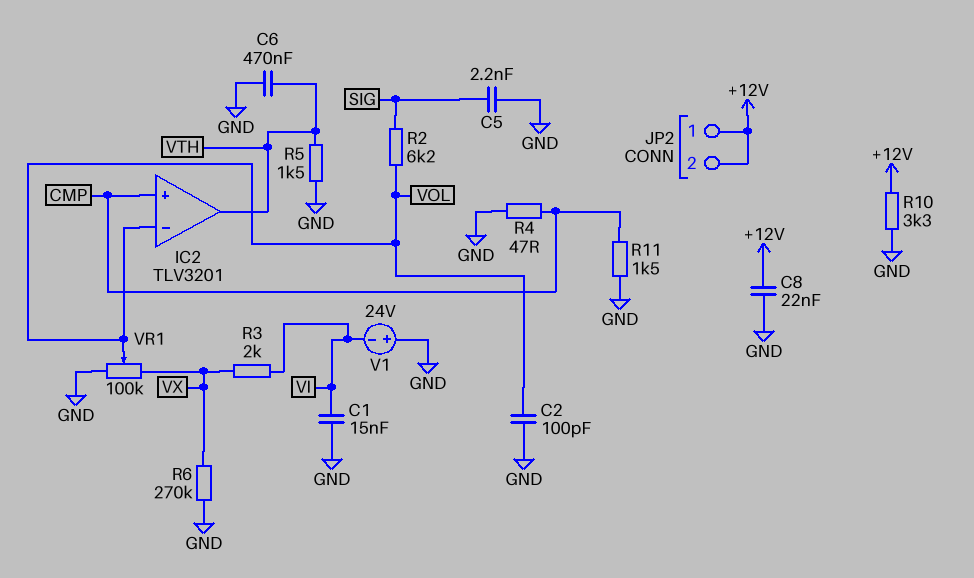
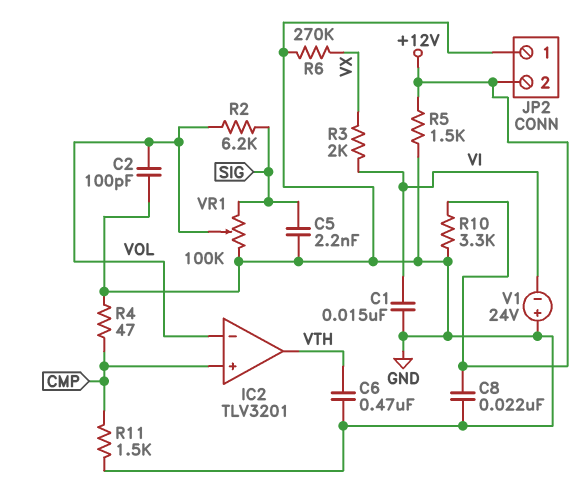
JP2 pin 1: +12V -> GND
R5: 1.5k (GND, VTH) -> 1.5k (+12V, GND)
VR1: 100k (GND, VX, wiper VOL) -> 100k (GND, SIG, wiper VOL)

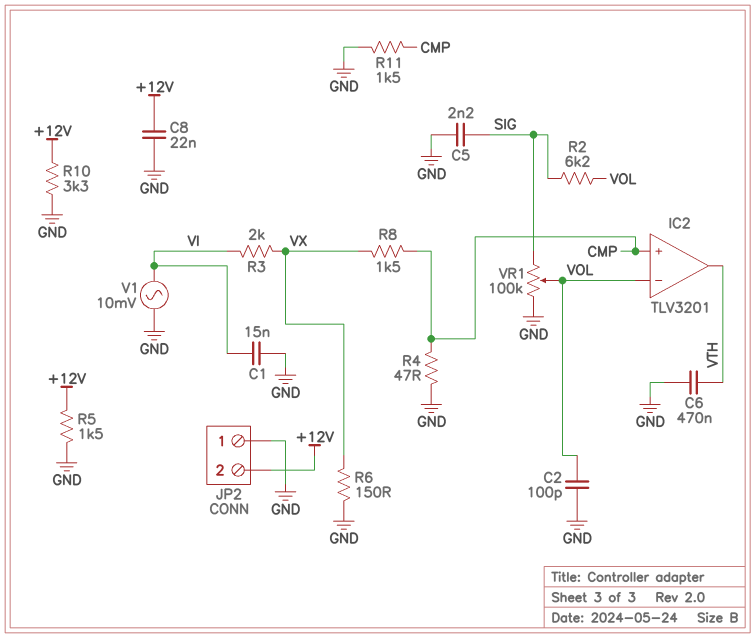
R6: 270k (GND, VX) -> 150 (GND, VX)
R8: none -> 1.5k (CMP, VX)
V1: 24V (plus GND, minus VI) -> AC 10mV (GND, VI)

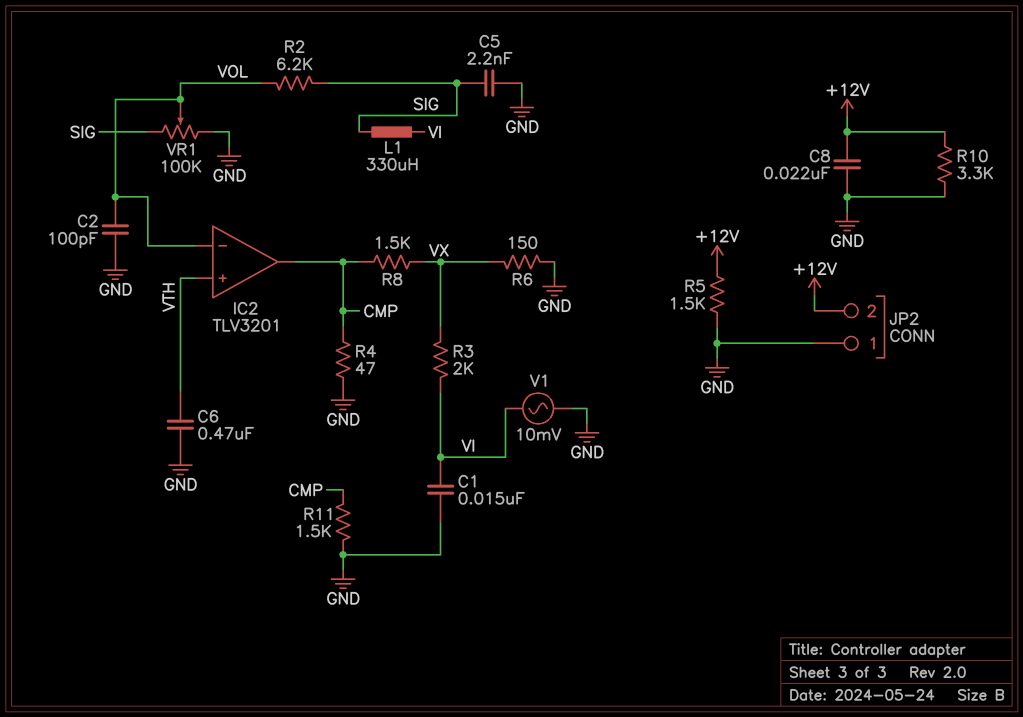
IC2 pin in+: CMP -> VTH
IC2 pin out: VTH -> CMP
L1: none -> 330uH (SIG, VI)

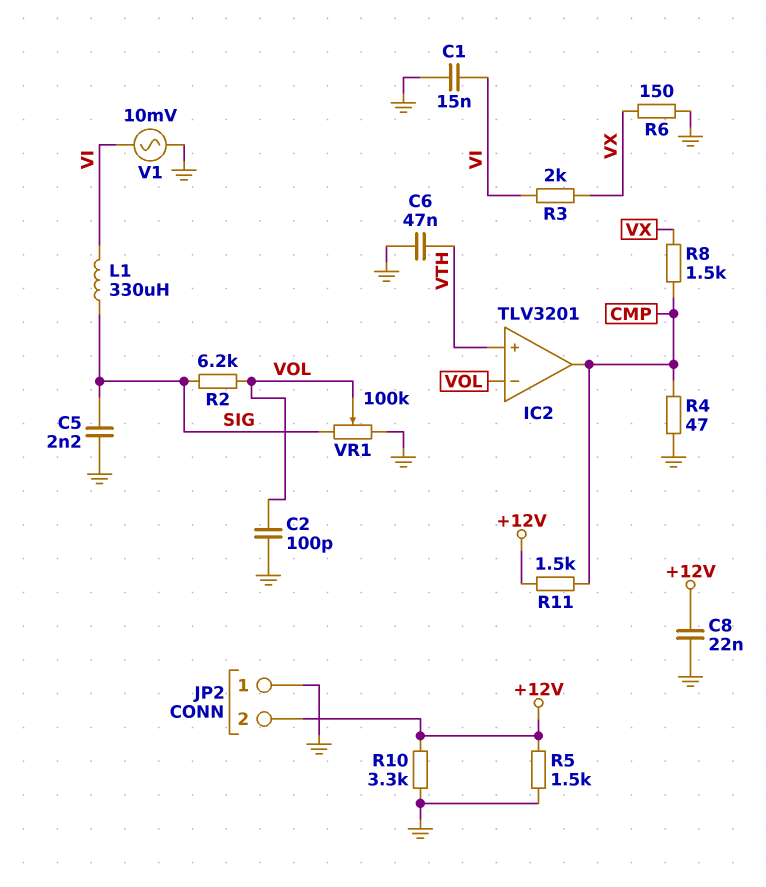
C6: 470nF (GND, VTH) -> 47nF (GND, VTH)
R11: 1.5k (CMP, GND) -> 1.5k (+12V, CMP)

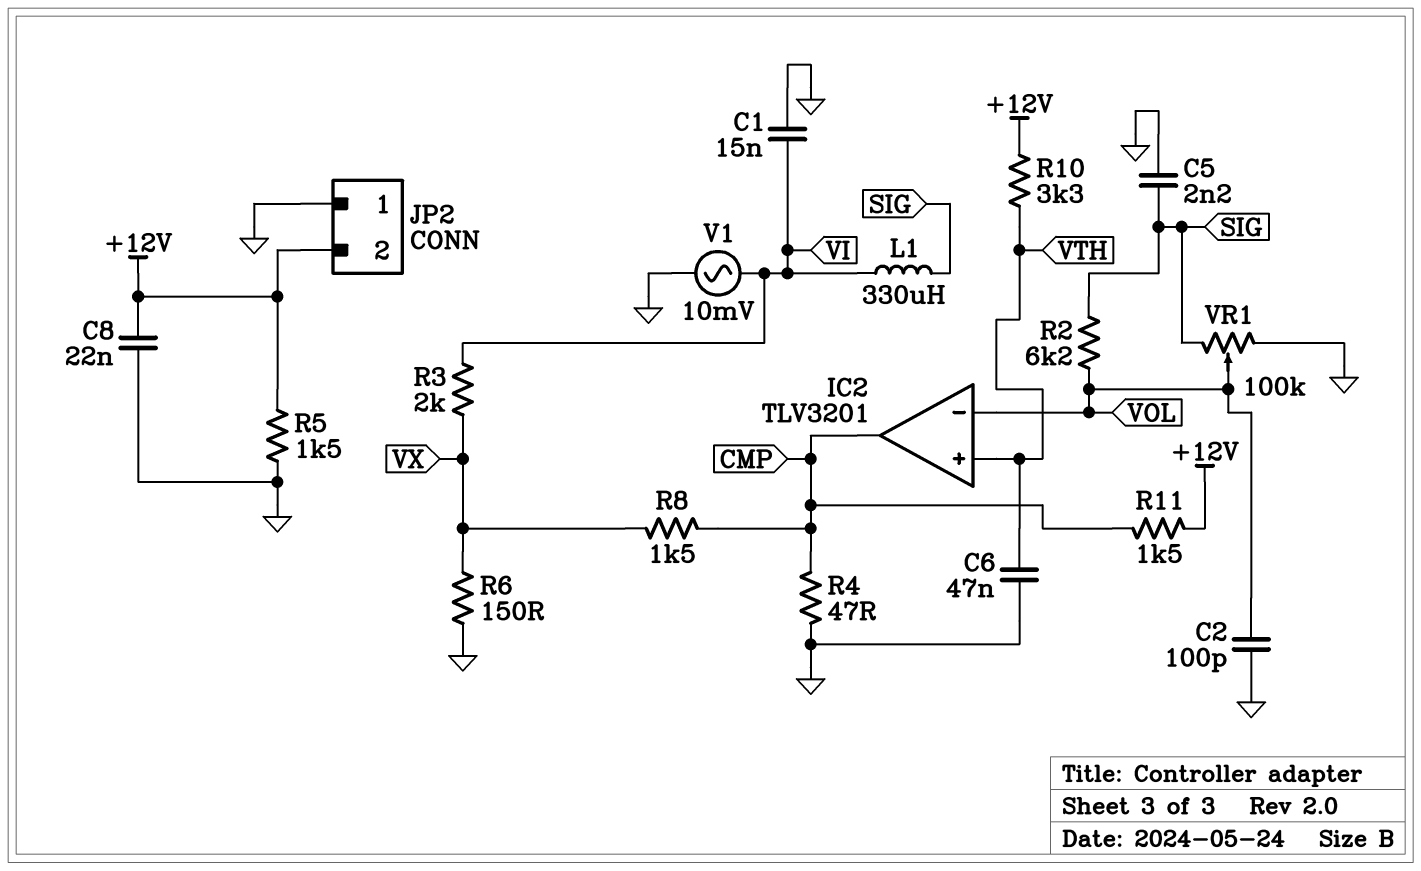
R10: 3.3k (+12V, GND) -> 3.3k (+12V, VTH)

